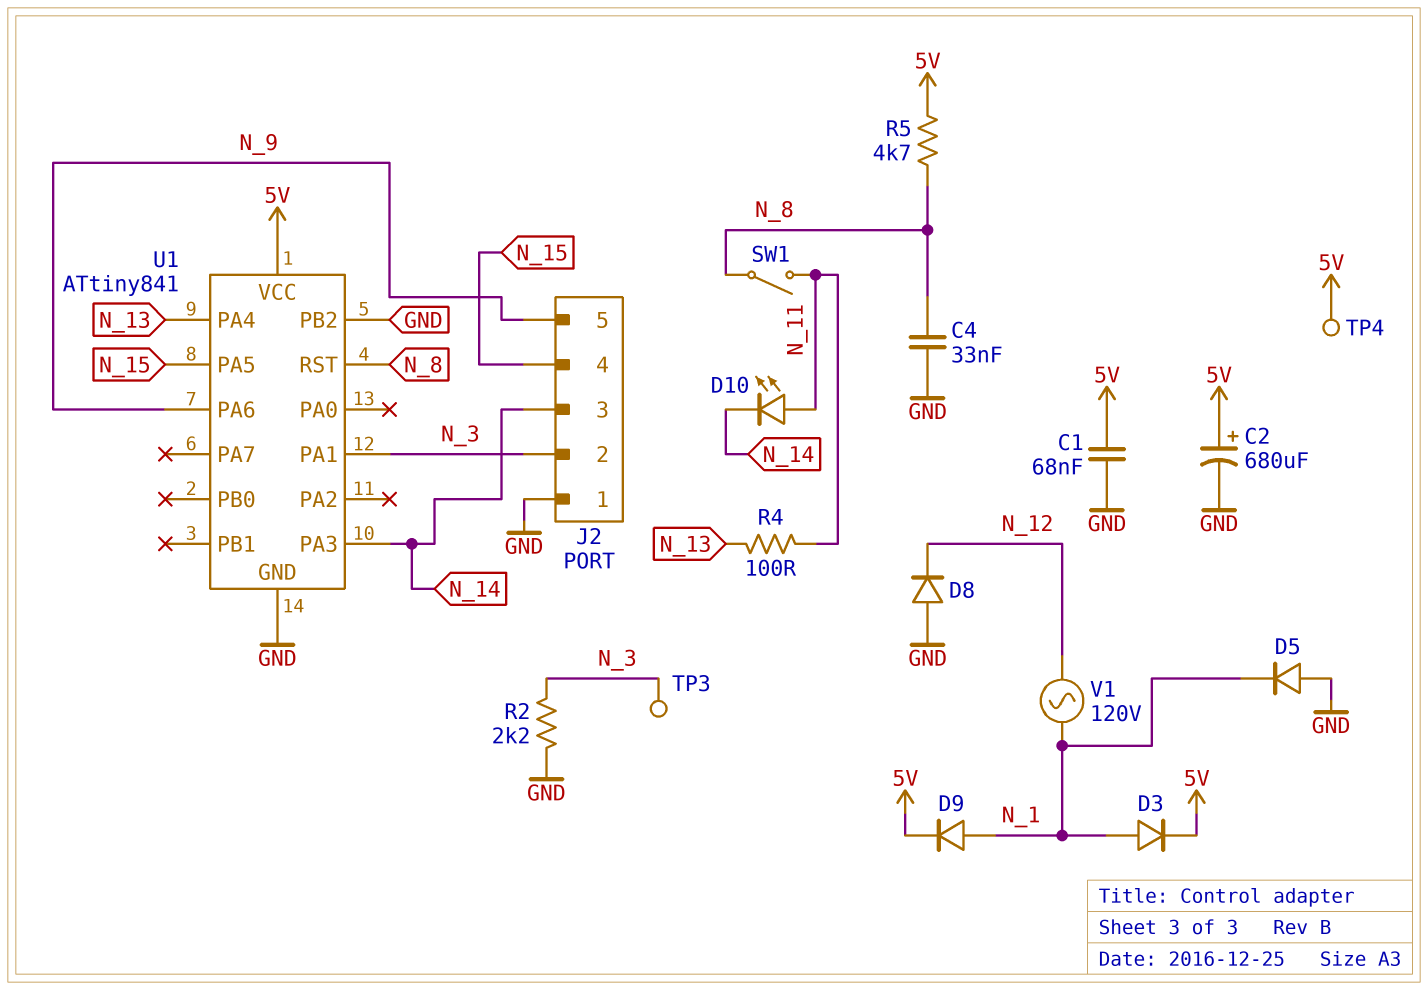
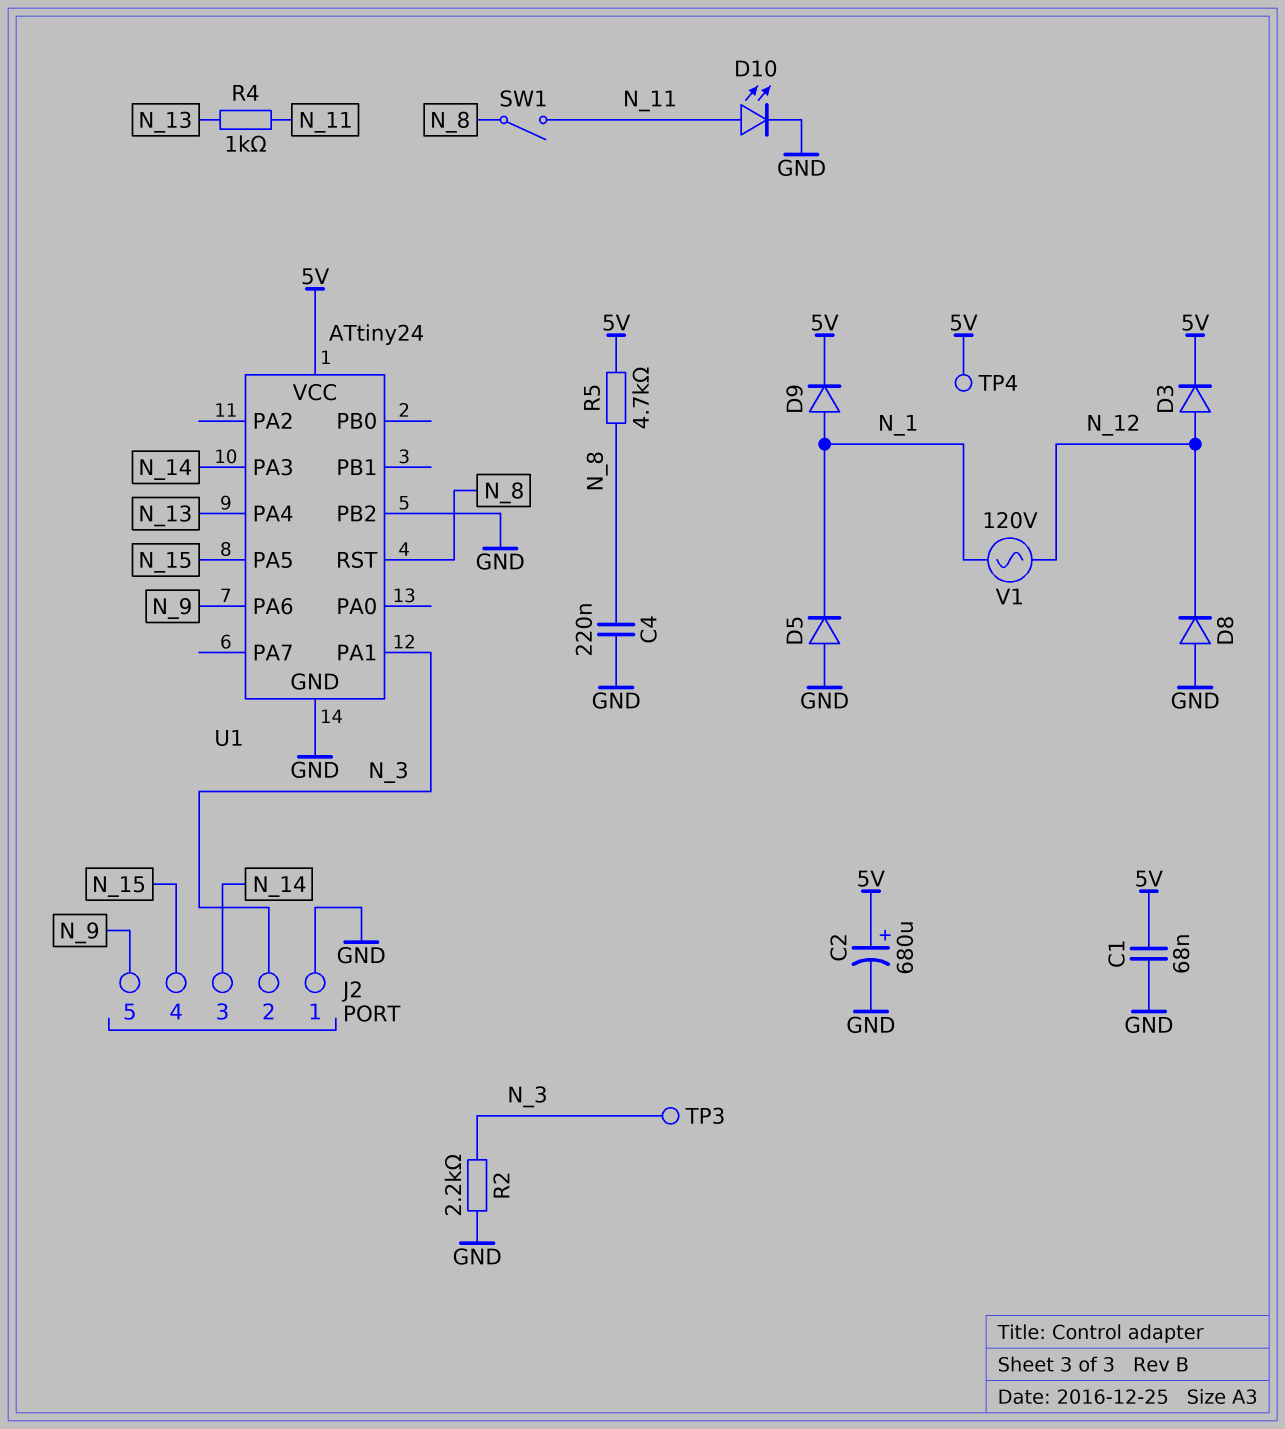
C4: 33nF (GND, N_8) -> 220nF (GND, N_8)
D3: diode (A N_1, K 5V) -> diode (A N_12, K 5V)
D10: LED (A N_11, K N_14) -> LED (A N_11, K GND)
R4: 100 (N_11, N_13) -> 1k (N_11, N_13)
U1: ATtiny841 -> ATtiny24

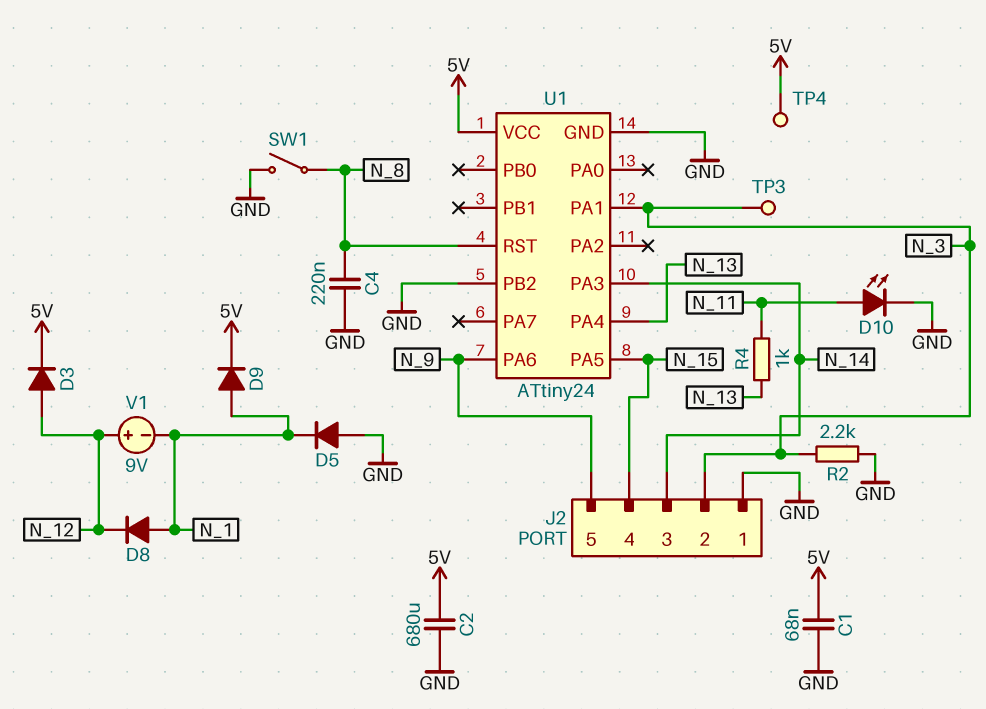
C2: 680uF (plus 5V, minus GND) -> 680uF (5V, GND)
D8: diode (A GND, K N_12) -> diode (A N_1, K N_12)
R5: 4.7k (5V, N_8) -> none
SW1: switch (N_8, N_11) -> switch (GND, N_8)
V1: AC 120V (N_1, N_12) -> 9V (plus N_12, minus N_1)

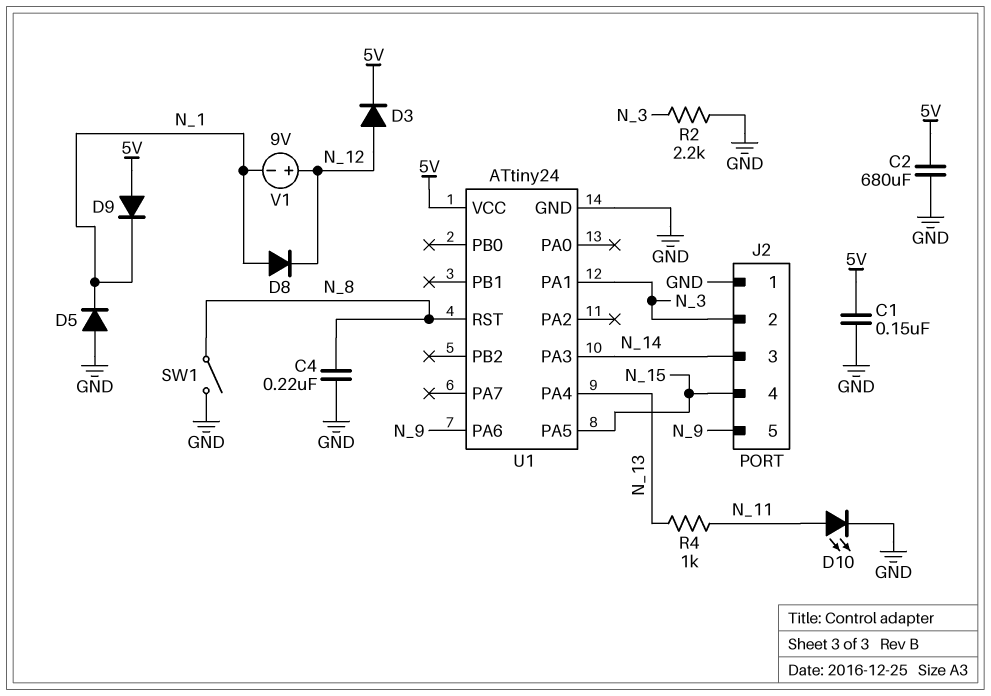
C1: 68nF (5V, GND) -> 150nF (5V, GND)
D9: diode (A N_1, K 5V) -> diode (A 5V, K N_1)
TP3: test point (N_3) -> none
TP4: test point (5V) -> none
U1 pin PB2: GND -> none

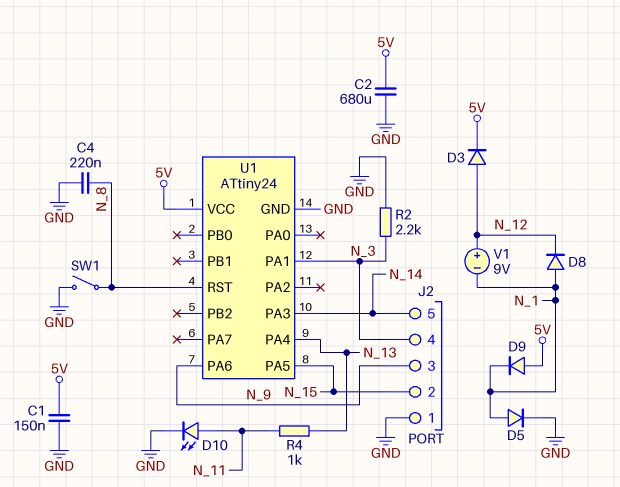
D5: diode (A GND, K N_1) -> diode (A N_1, K GND)
J2 pin 2: N_3 -> N_15
J2 pin 3: N_14 -> N_9
J2 pin 4: N_15 -> N_3
J2 pin 5: N_9 -> N_14

